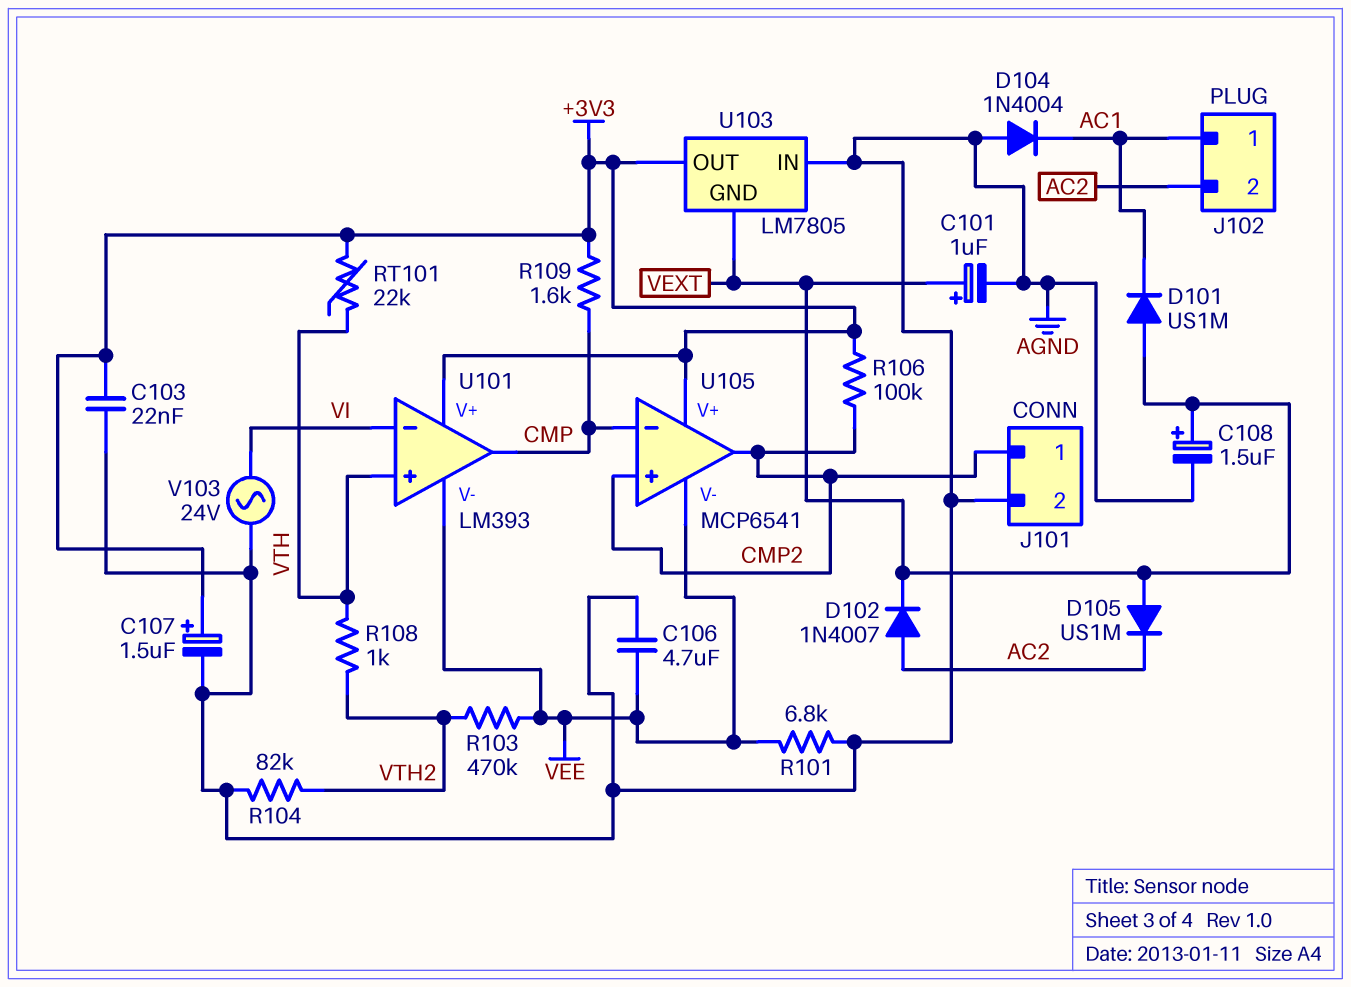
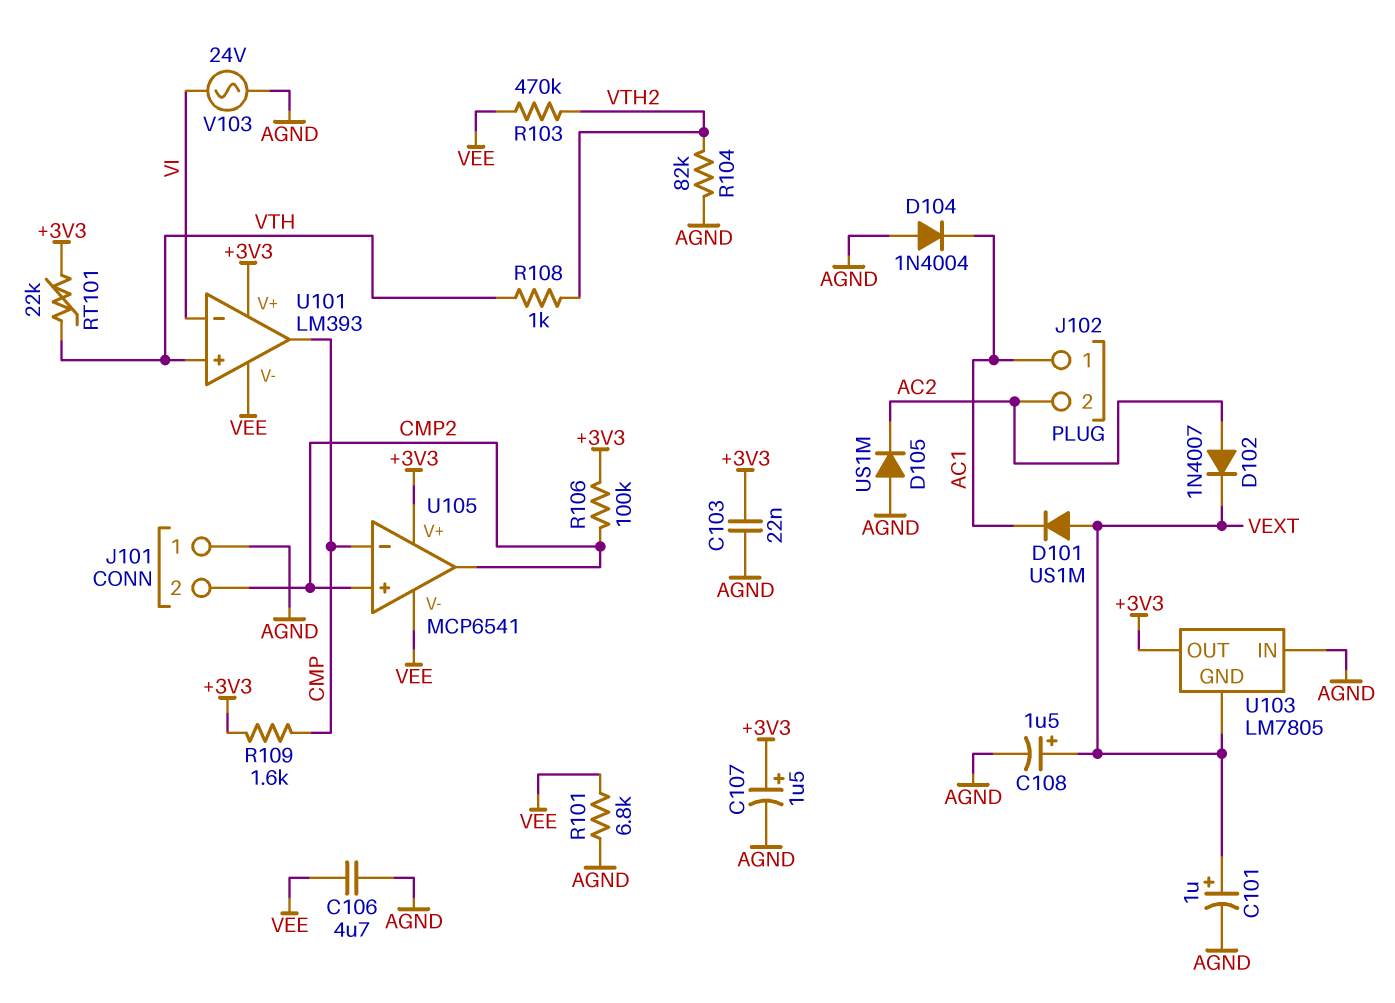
D105: diode US1M (A VEXT, K AC2) -> diode US1M (A AGND, K AC2)
J101 pin 1: CMP2 -> AGND
J101 pin 2: AGND -> CMP2

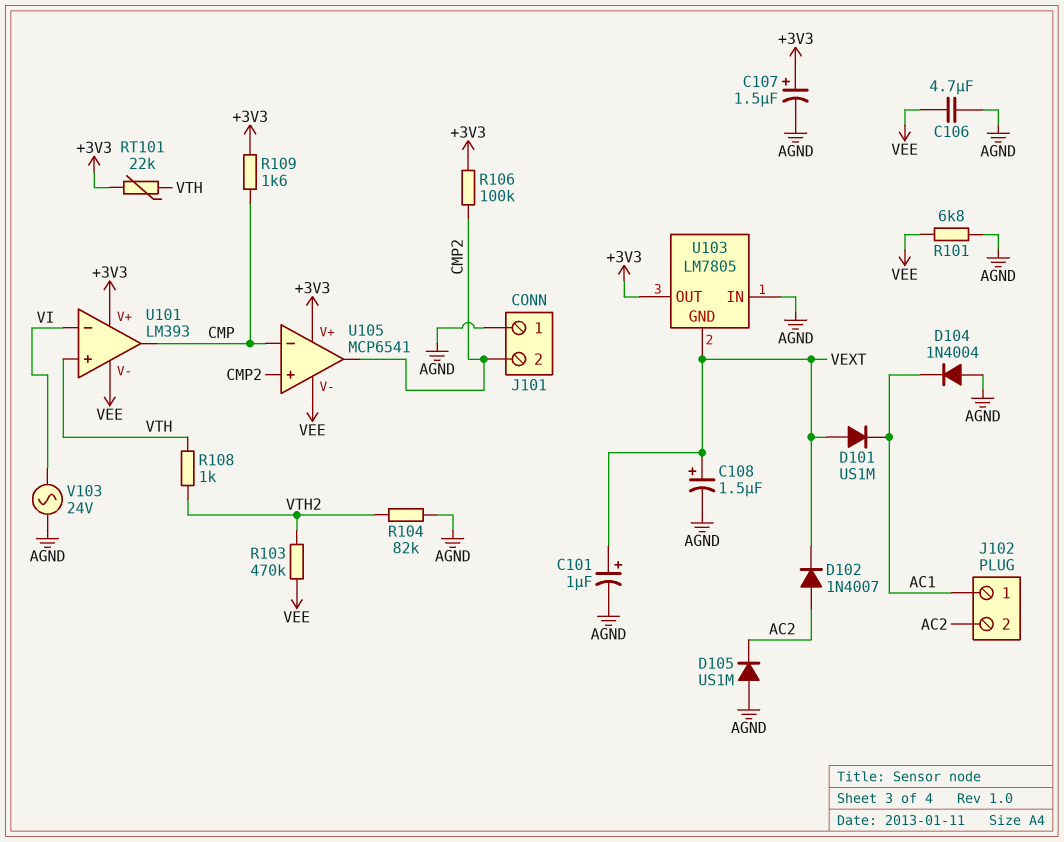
C103: 22nF (+3V3, AGND) -> none

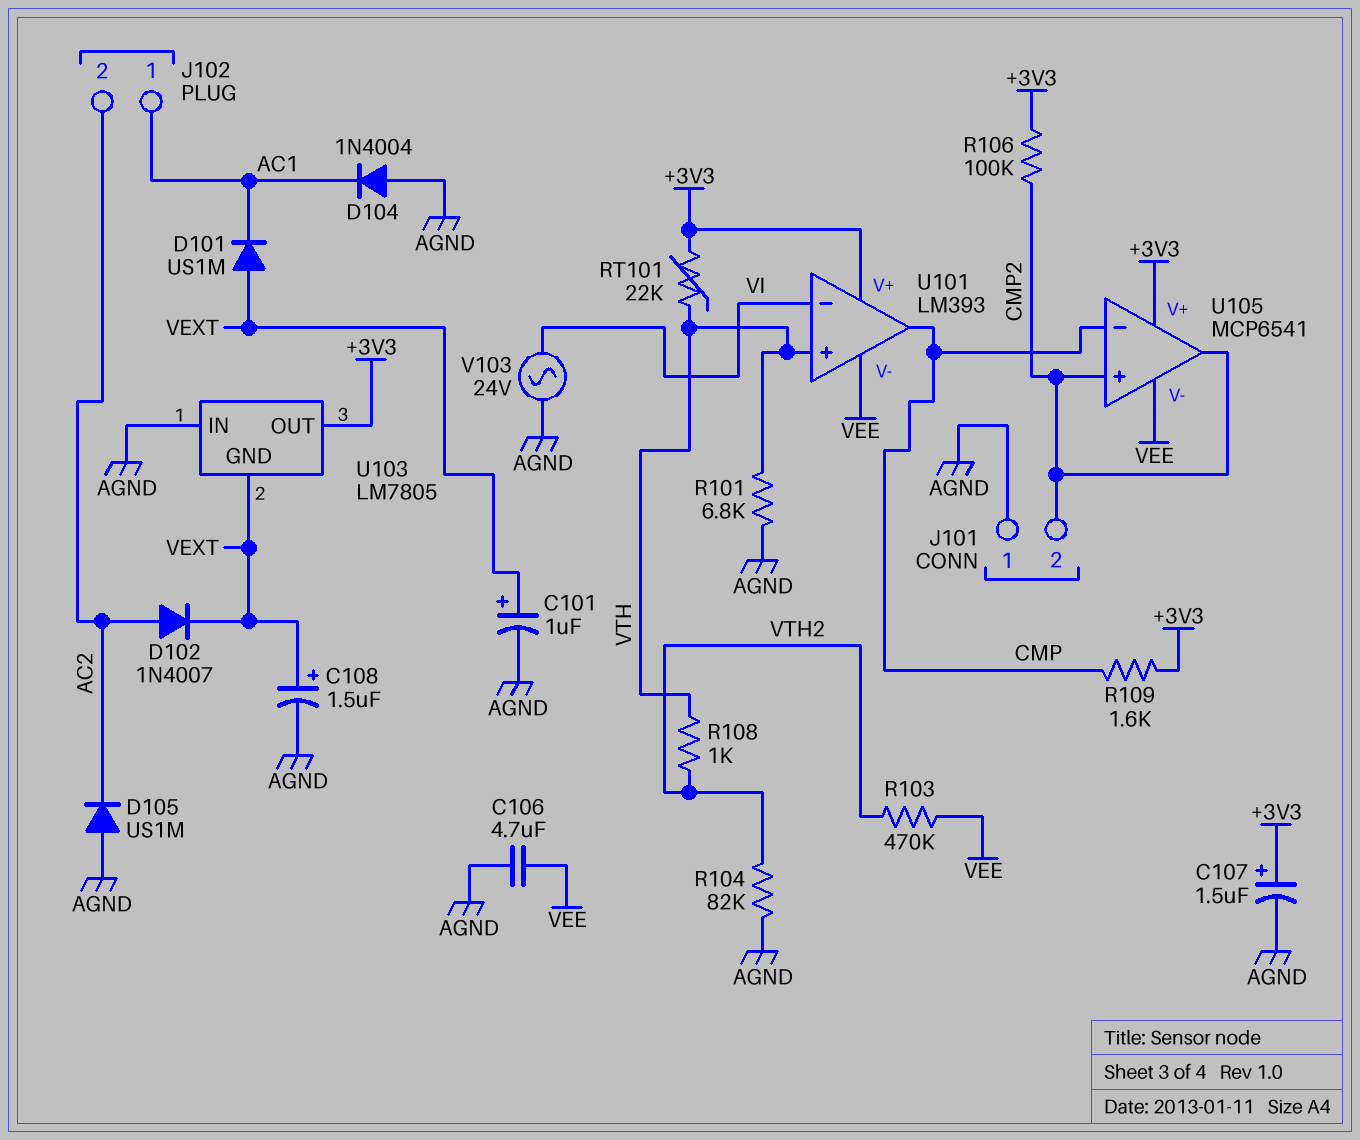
R101: 6.8k (AGND, VEE) -> 6.8k (AGND, VTH)

